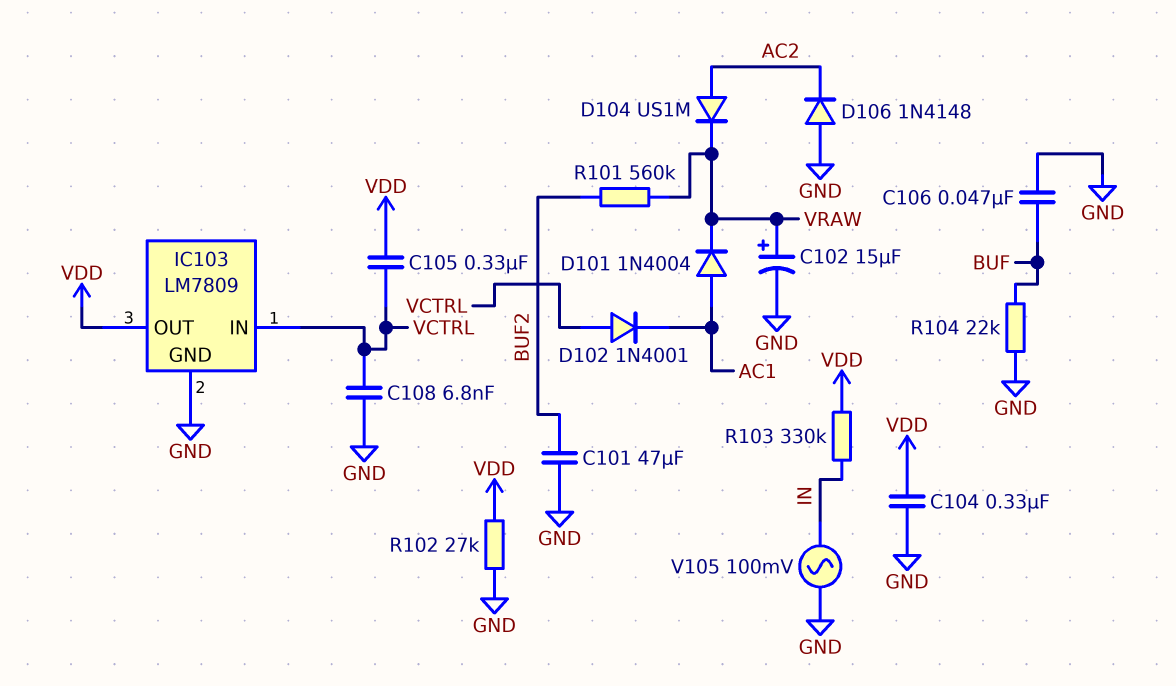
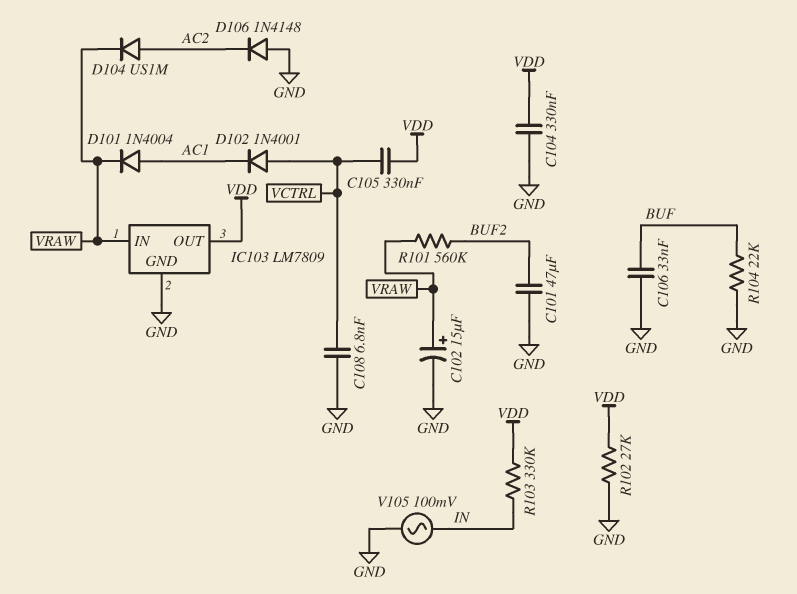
C106: 47nF (BUF, GND) -> 33nF (BUF, GND)
IC103 pin IN: VCTRL -> VRAW

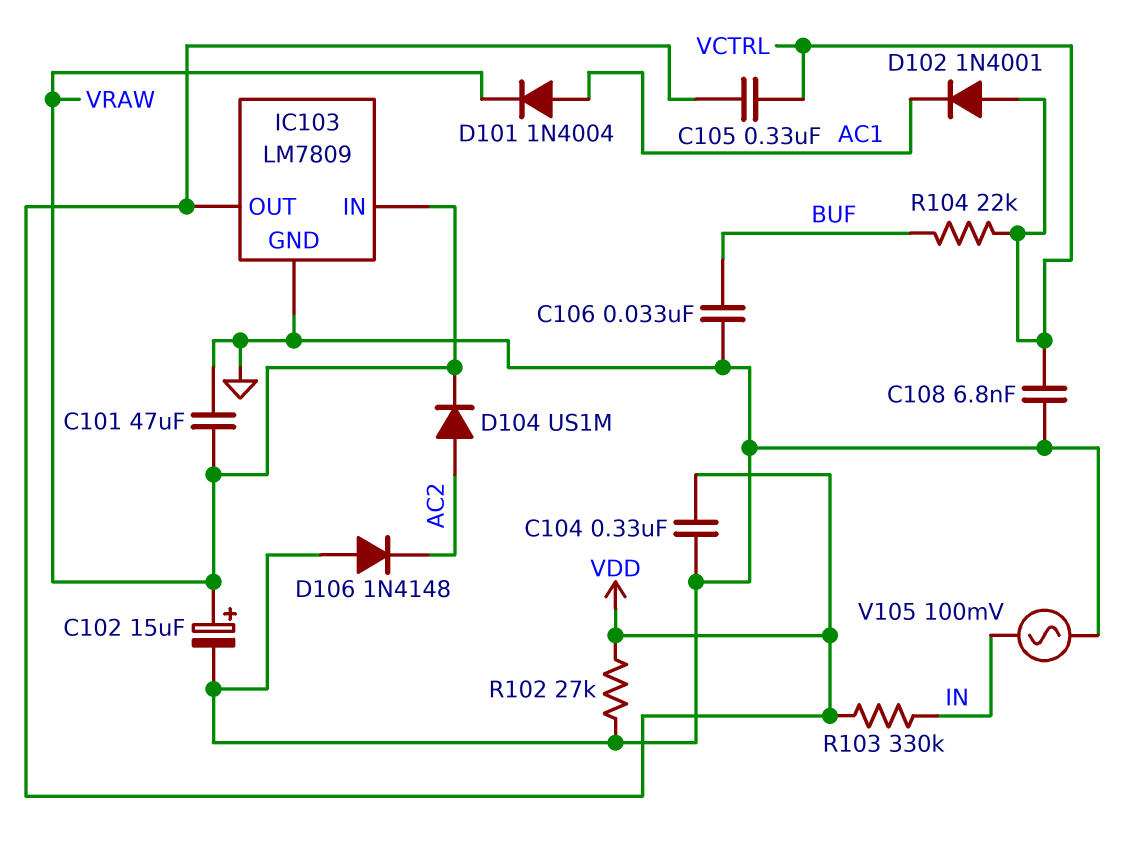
C101: 47uF (BUF2, GND) -> 47uF (GND, VRAW)
R101: 560k (BUF2, VRAW) -> none
R104: 22k (BUF, GND) -> 22k (BUF, VCTRL)

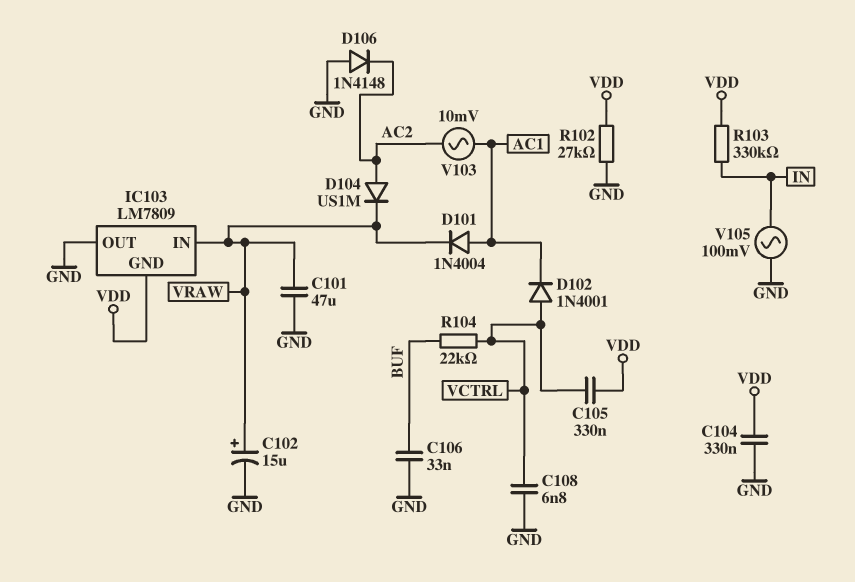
IC103 pin GND: GND -> VDD
IC103 pin OUT: VDD -> GND
V103: none -> AC 10mV (AC1, AC2)

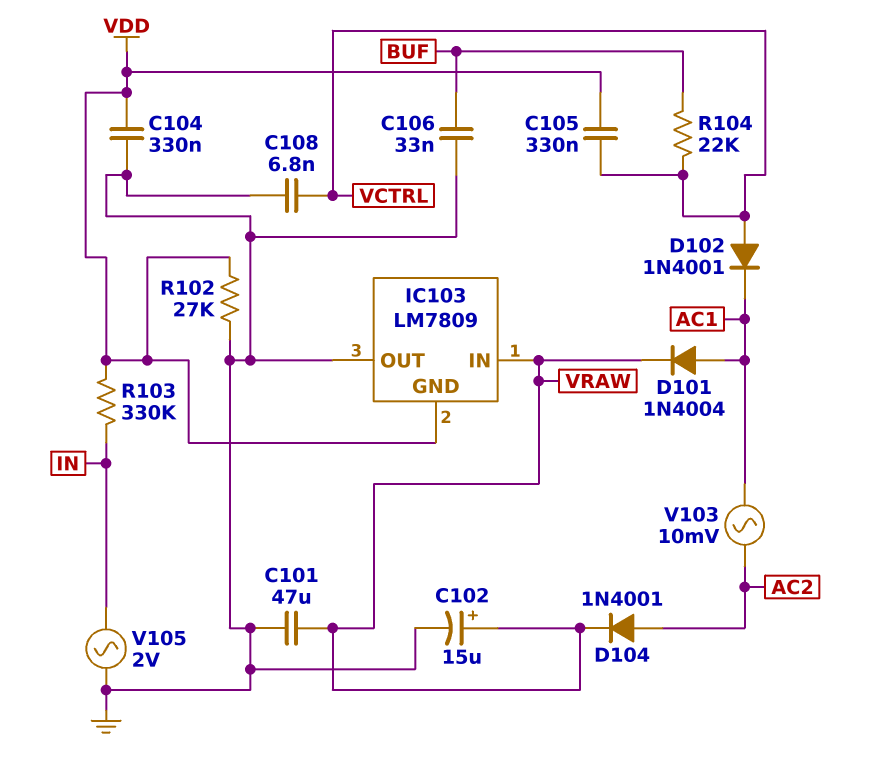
D104: diode US1M (A AC2, K VRAW) -> diode 1N4001 (A AC2, K VRAW)
D106: diode 1N4148 (A GND, K AC2) -> none
V105: AC 100mV (GND, IN) -> AC 2V (GND, IN)

